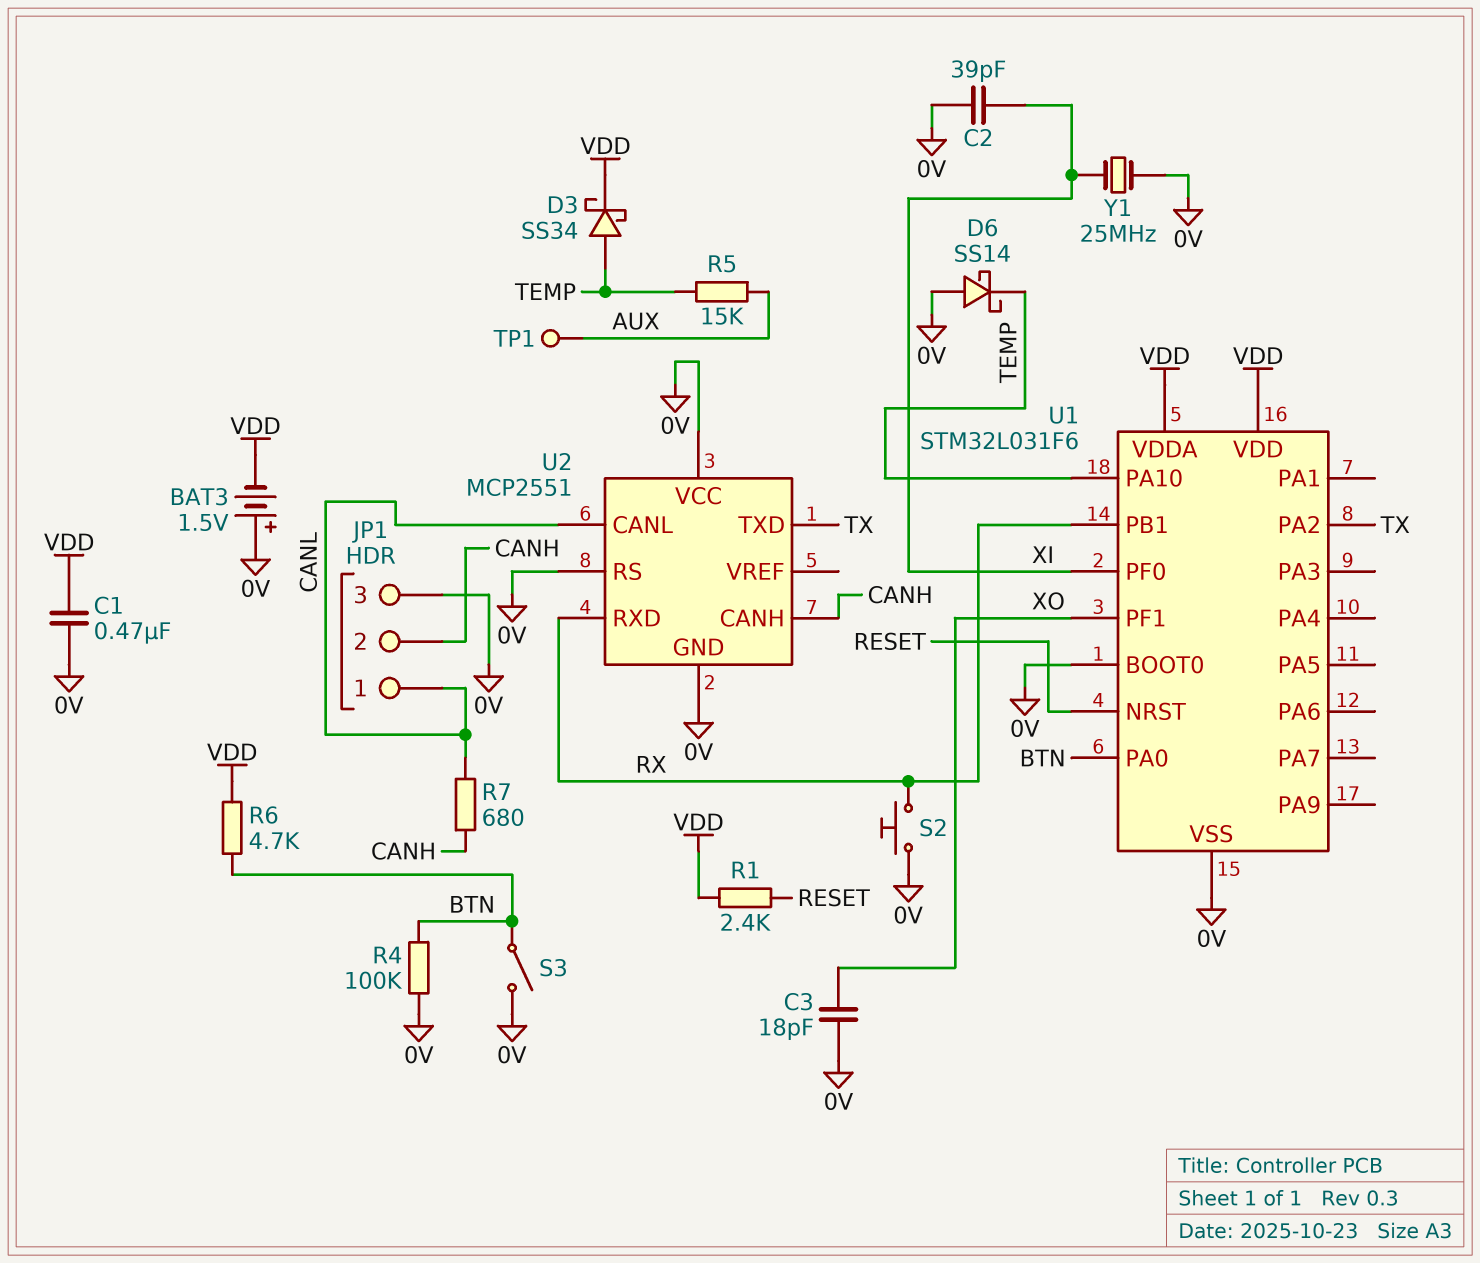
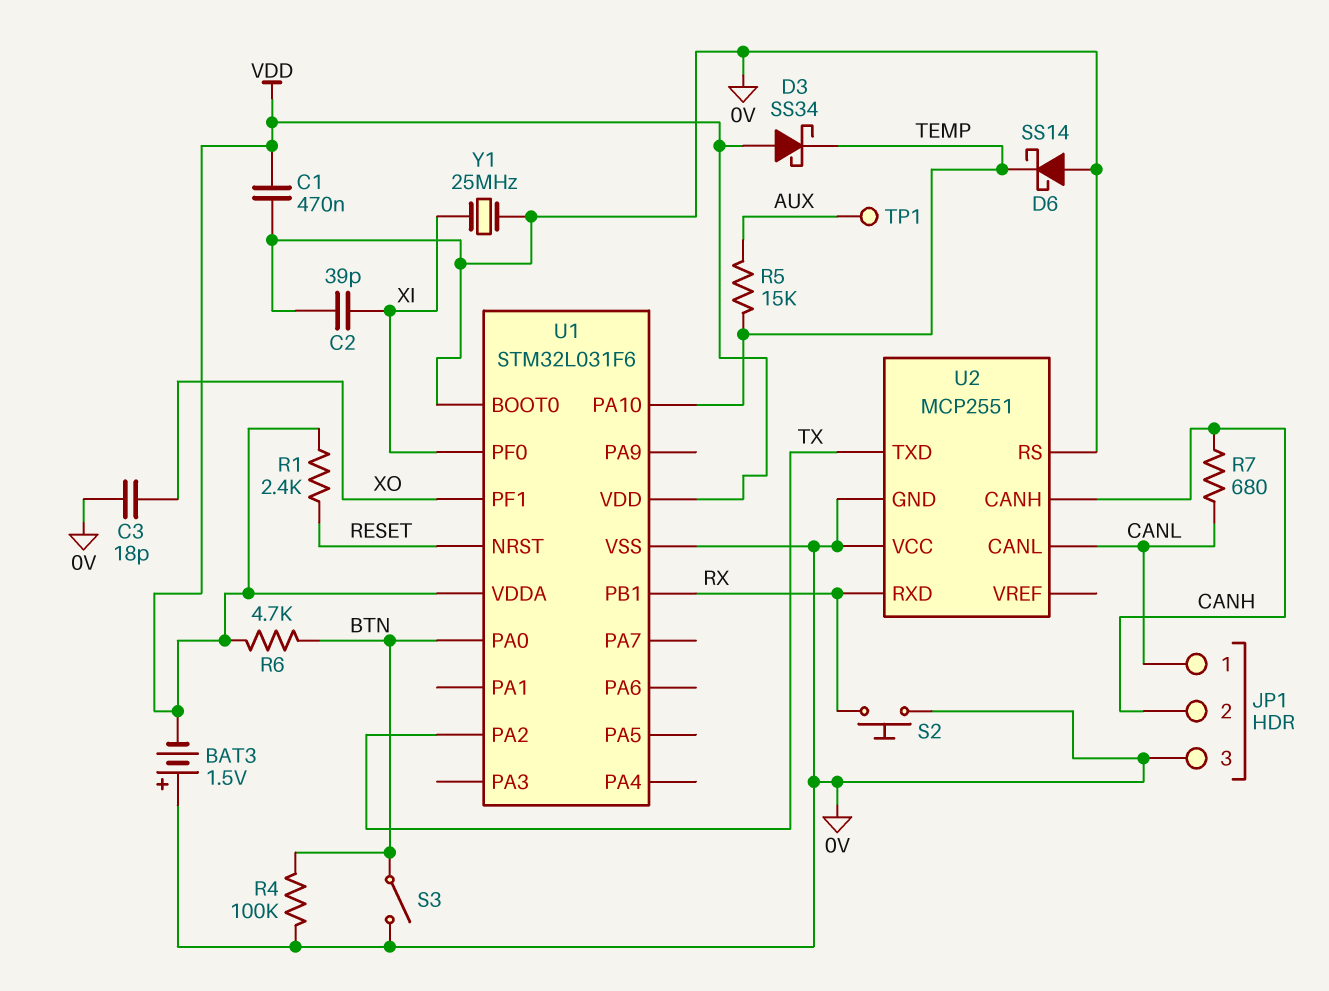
D3: schottky SS34 (A TEMP, K VDD) -> schottky SS34 (A VDD, K TEMP)

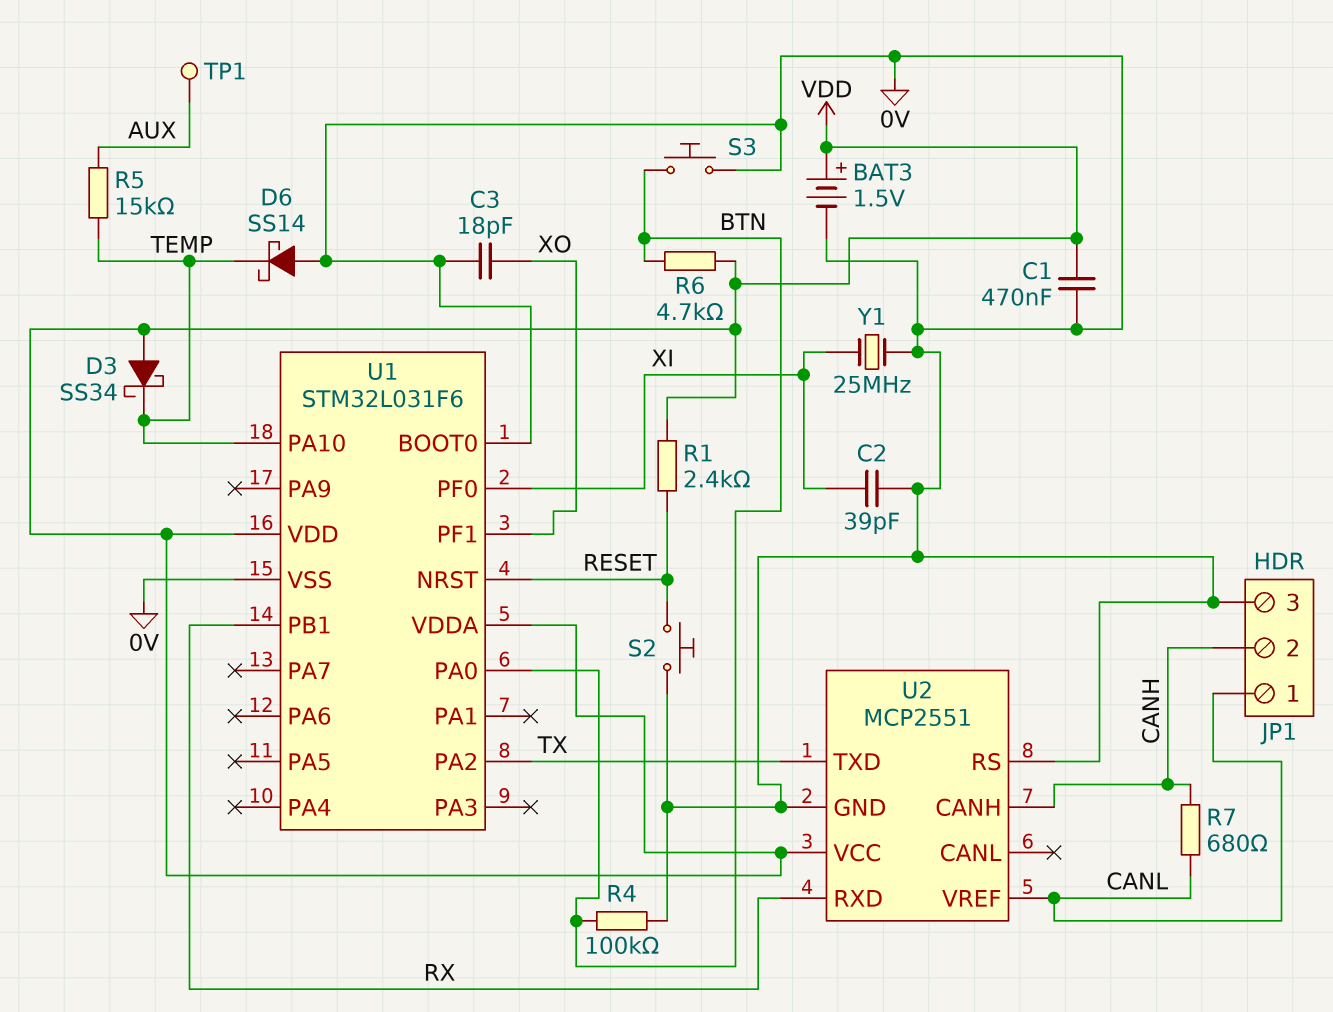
BAT3: 1.5V (plus 0V, minus VDD) -> 1.5V (plus VDD, minus 0V)
S2: button (0V, RX) -> button (0V, RESET)
S3: switch (0V, BTN) -> button (0V, BTN)
U2 pin CANL: CANL -> none
U2 pin VCC: 0V -> VDD
U2 pin VREF: none -> CANL

